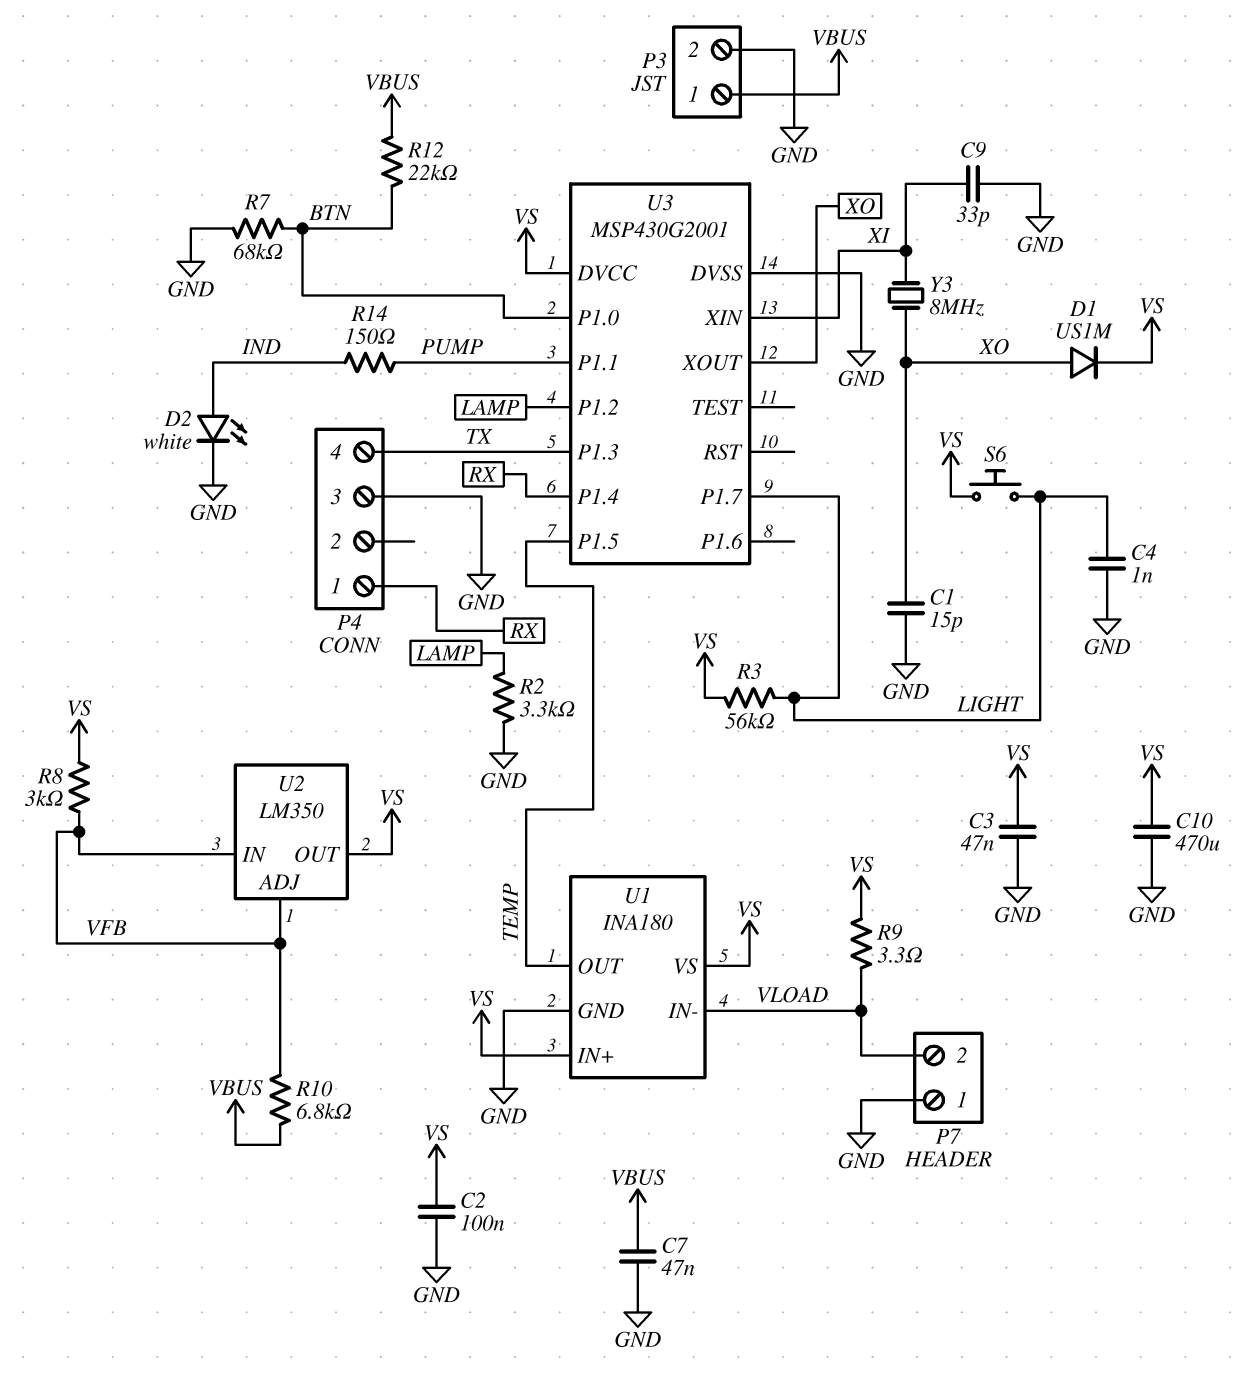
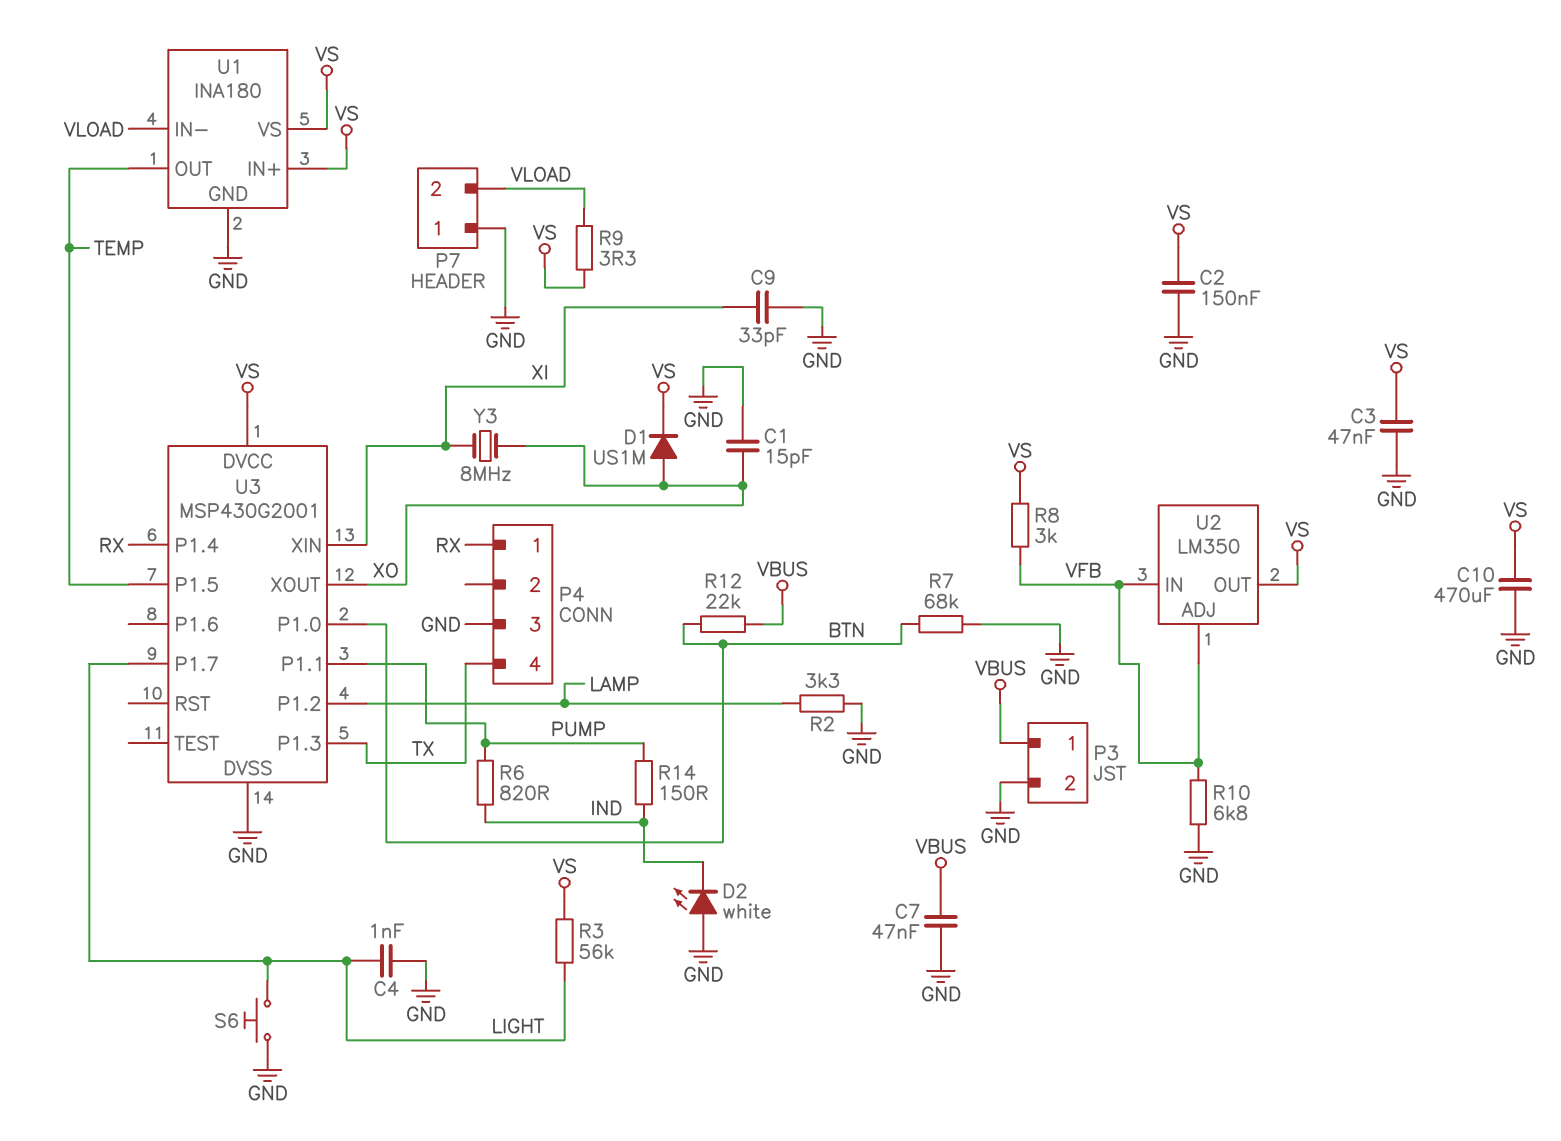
C2: 100nF (GND, VS) -> 150nF (GND, VS)
D2: LED white (A IND, K GND) -> LED white (A GND, K IND)
R6: none -> 820 (IND, PUMP)
R10: 6.8k (VBUS, VFB) -> 6.8k (GND, VFB)
S6: button (LIGHT, VS) -> button (GND, LIGHT)

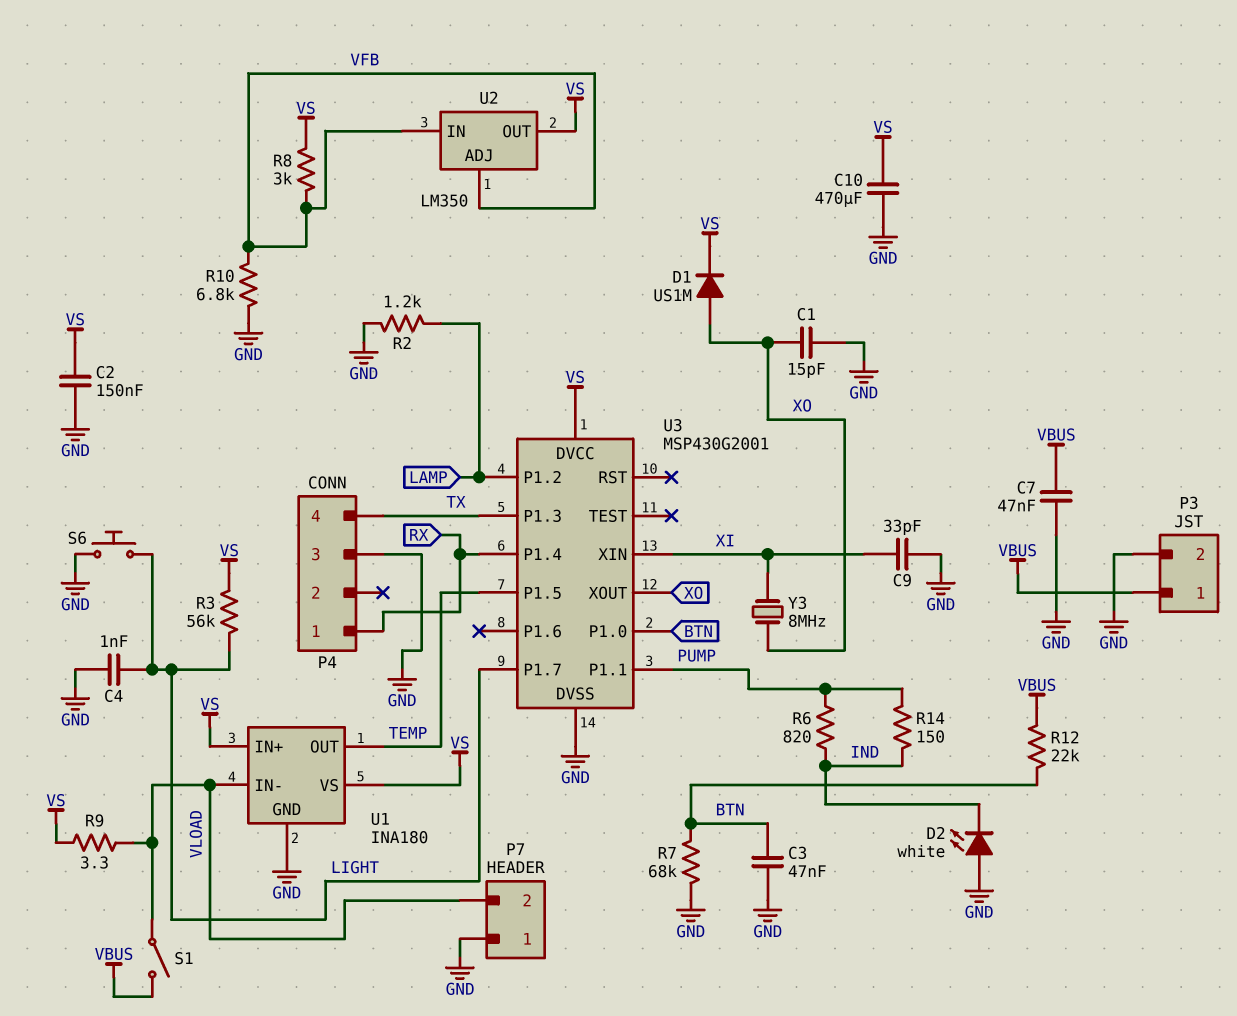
C3: 47nF (GND, VS) -> 47nF (BTN, GND)
R2: 3.3k (GND, LAMP) -> 1.2k (GND, LAMP)
S1: none -> switch (VBUS, VLOAD)

